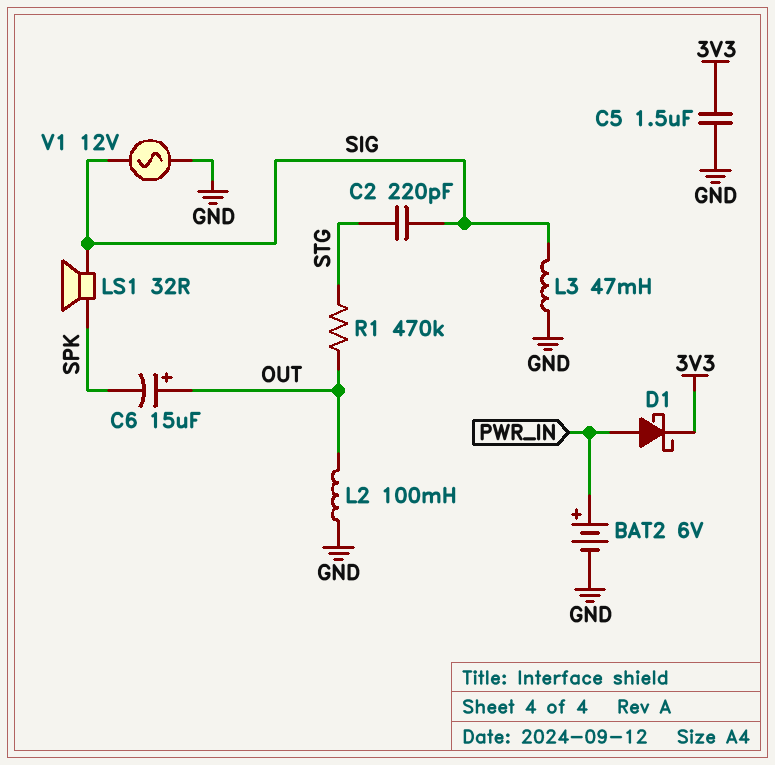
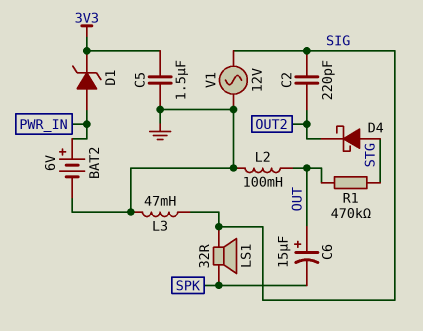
C2: 220pF (SIG, STG) -> 220pF (OUT2, SIG)
D1: schottky (A PWR_IN, K 3V3) -> zener (A PWR_IN, K 3V3)
D4: none -> schottky (A STG, K OUT2)

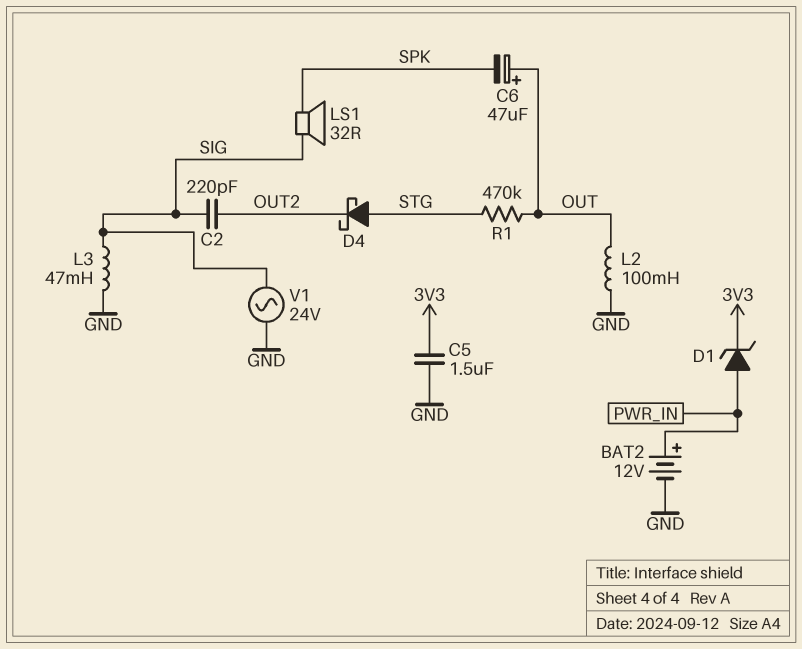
BAT2: 6V (plus PWR_IN, minus GND) -> 12V (plus PWR_IN, minus GND)
C6: 15uF (plus OUT, minus SPK) -> 47uF (plus OUT, minus SPK)
V1: AC 12V (GND, SIG) -> AC 24V (GND, SIG)

